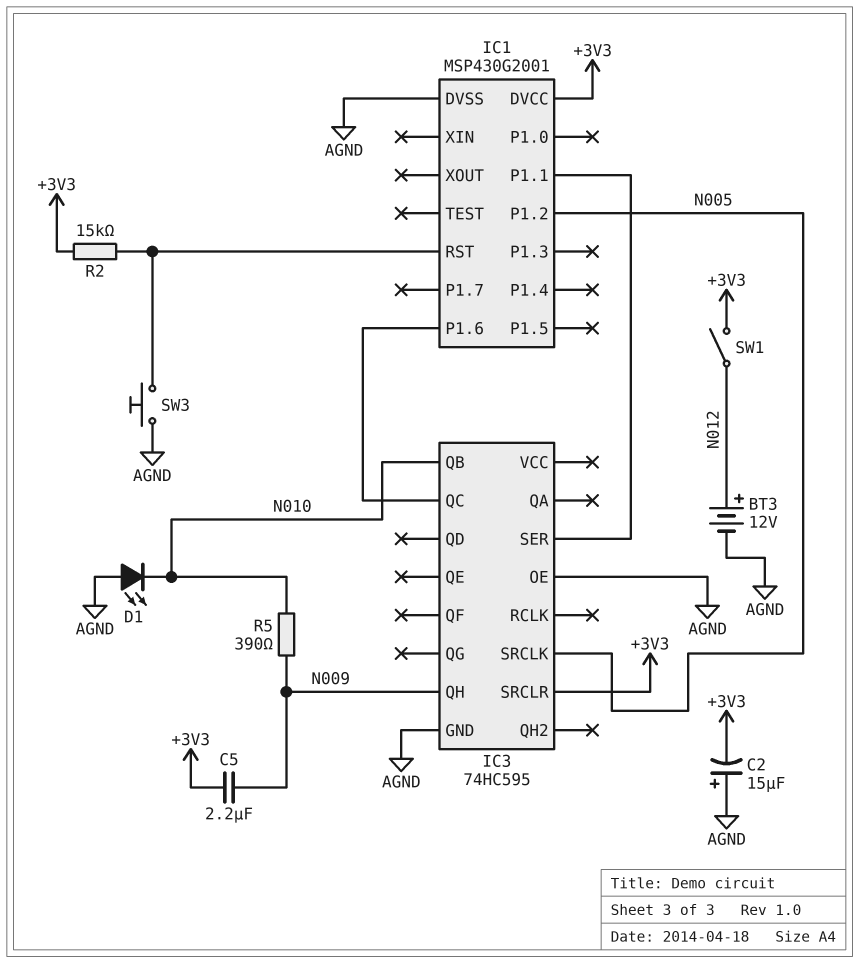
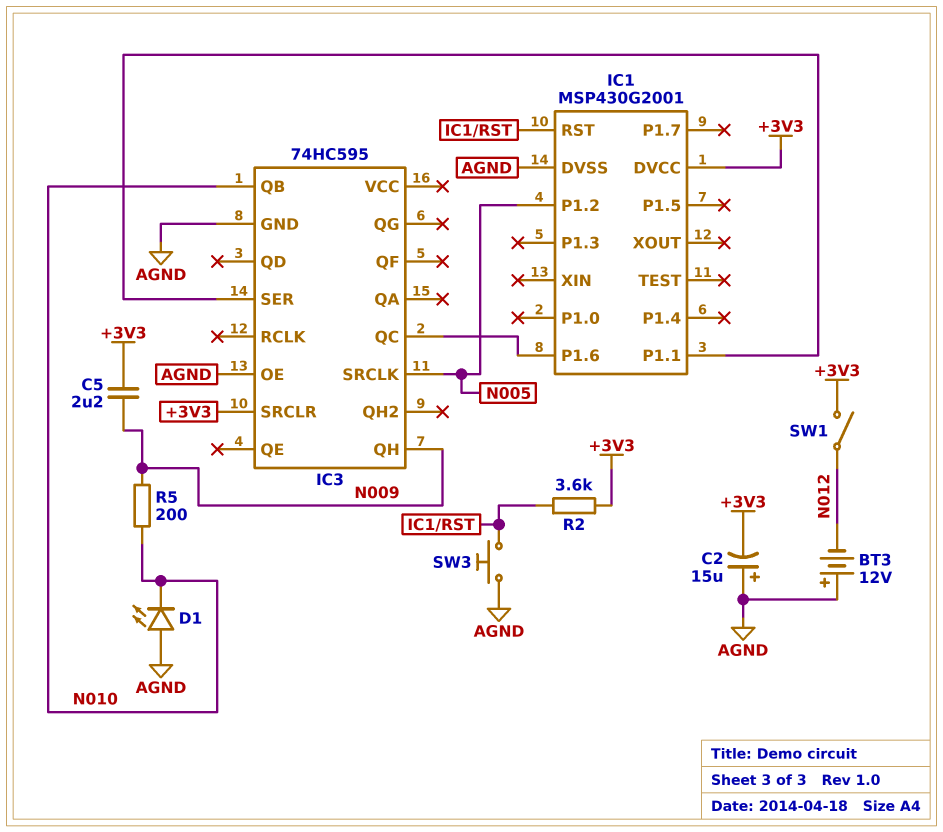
BT3: 12V (plus N012, minus AGND) -> 12V (plus AGND, minus N012)
R2: 15k (+3V3, IC1/RST) -> 3.6k (+3V3, IC1/RST)
R5: 390 (N009, N010) -> 200 (N009, N010)

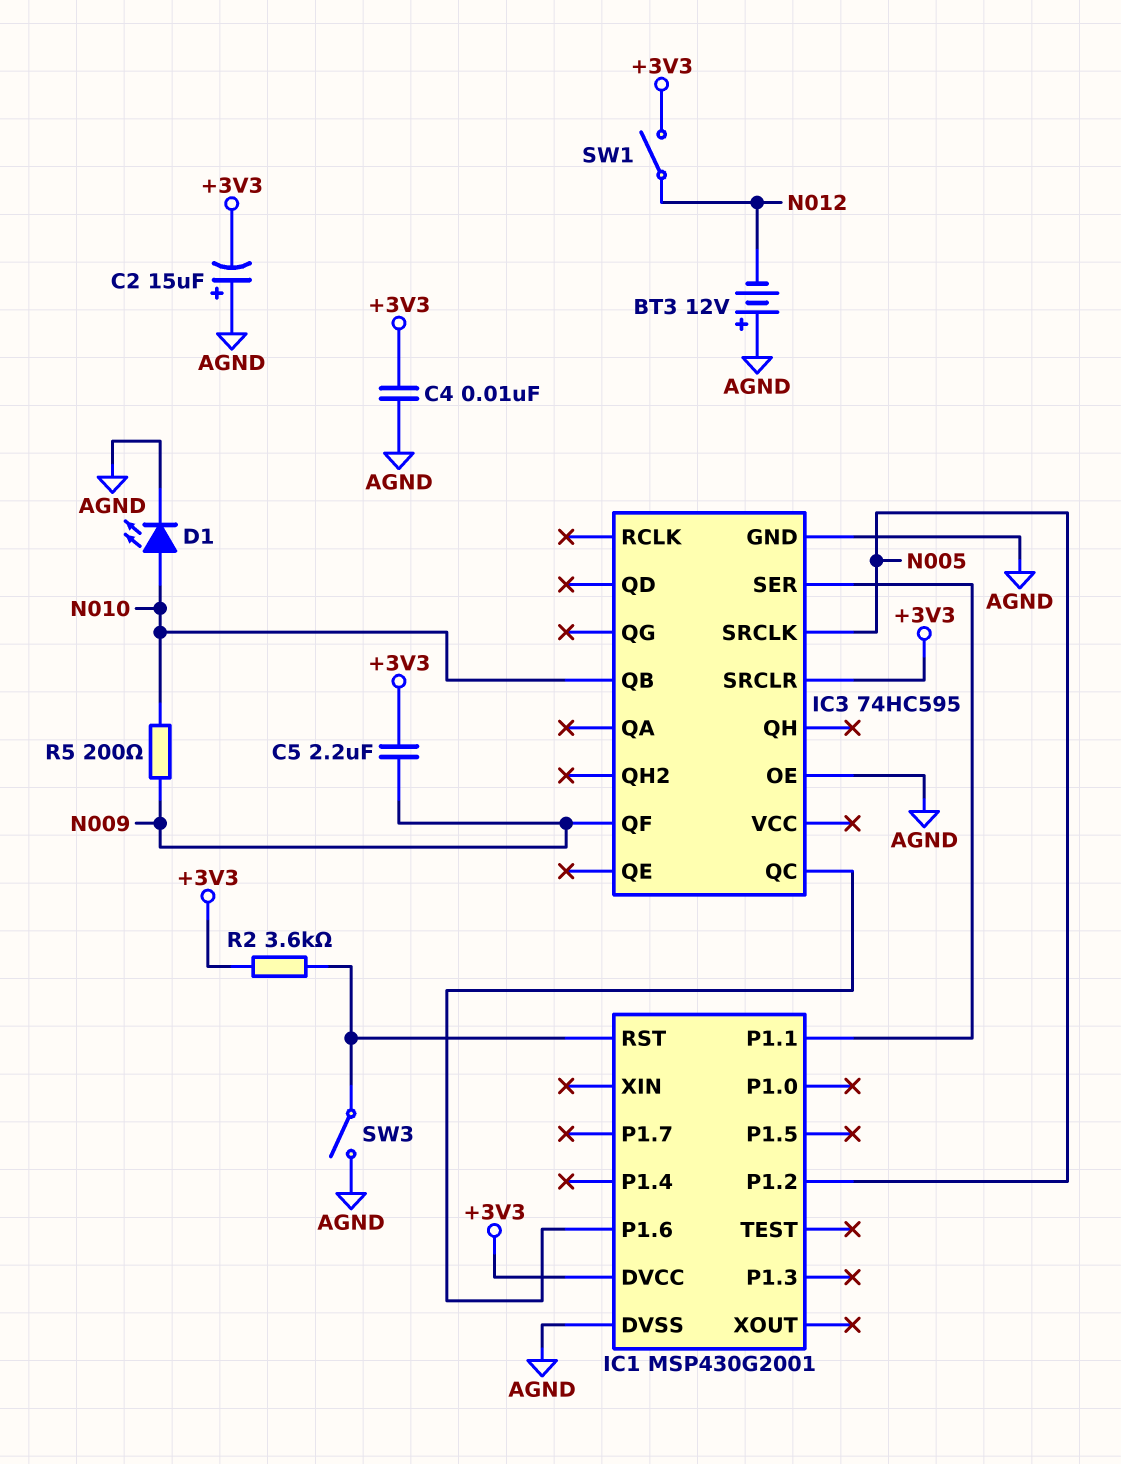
C4: none -> 10nF (+3V3, AGND)
D1: LED (A AGND, K N010) -> LED (A N010, K AGND)
IC3 pin QF: none -> N009
IC3 pin QH: N009 -> none
SW3: button (AGND, IC1/RST) -> switch (AGND, IC1/RST)

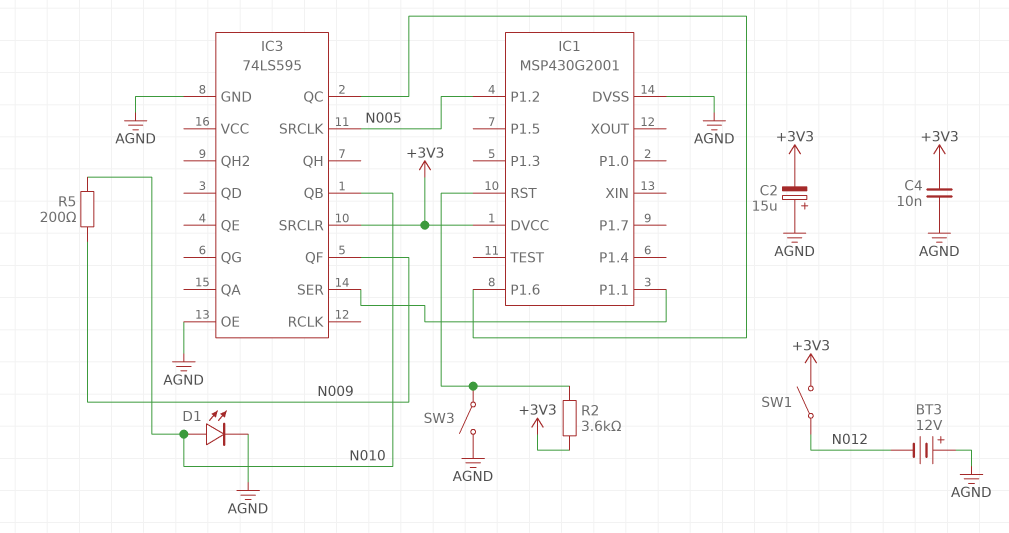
C5: 2.2uF (+3V3, N009) -> none
IC3: 74HC595 -> 74LS595

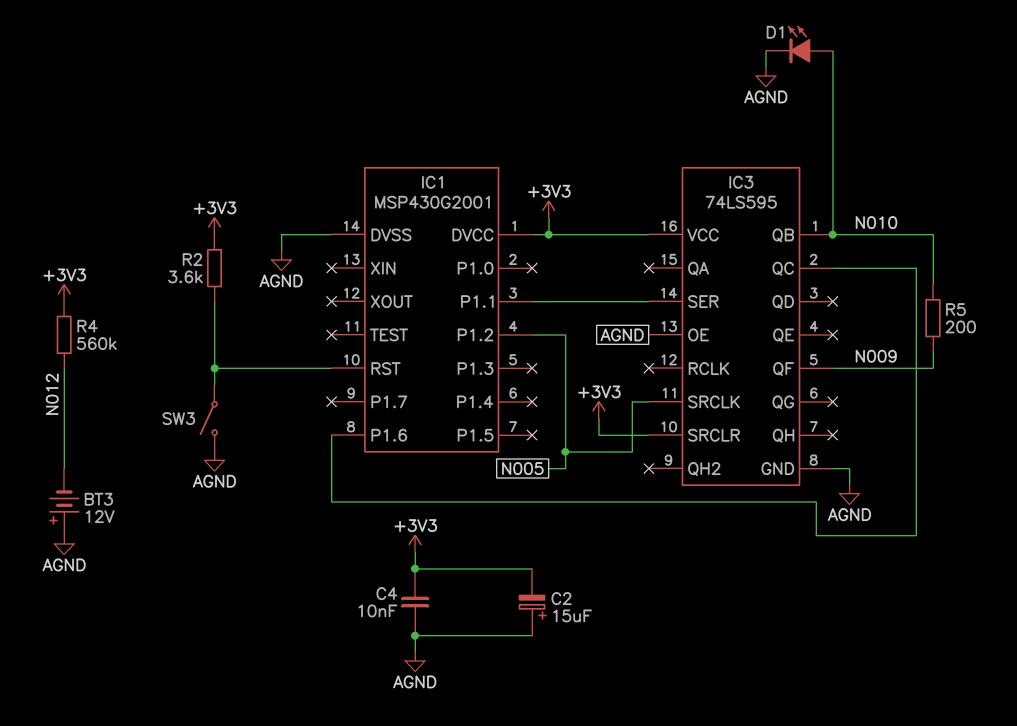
IC3 pin VCC: none -> +3V3
R4: none -> 560k (+3V3, N012)
SW1: switch (+3V3, N012) -> none

